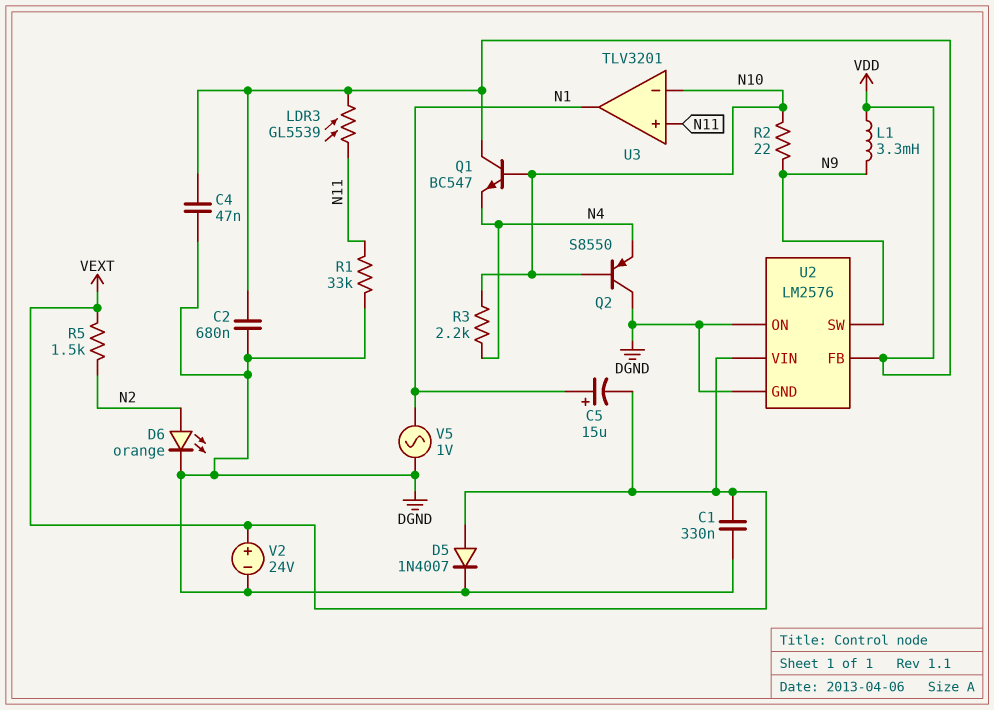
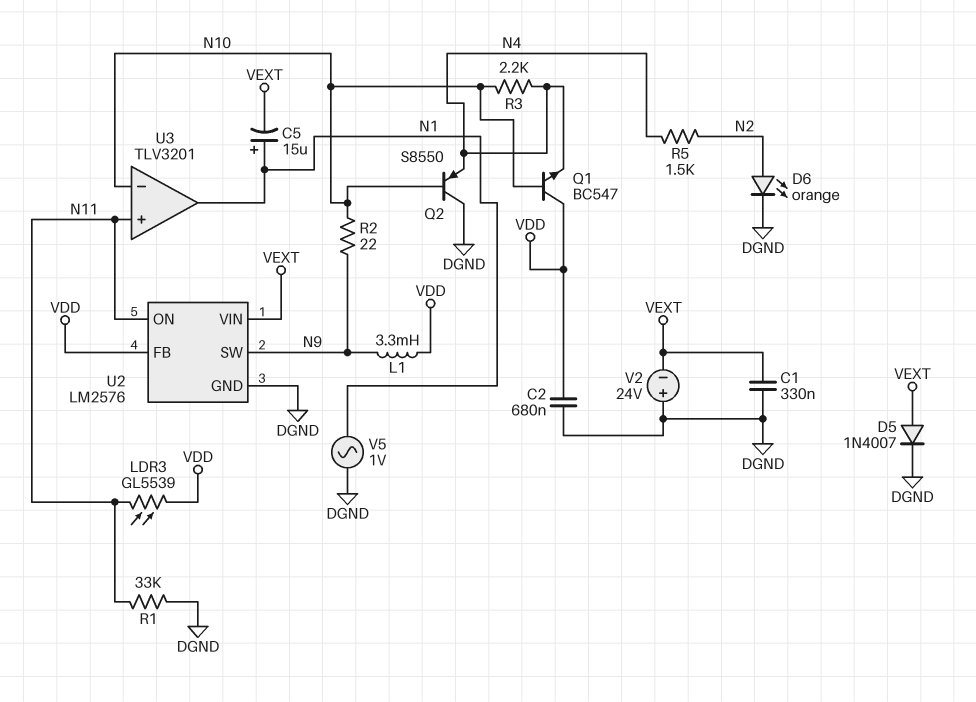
C4: 47nF (DGND, VDD) -> none
R5: 1.5k (N2, VEXT) -> 1.5k (N2, N4)
U2 pin ON: DGND -> N11
V2: 24V (plus VEXT, minus DGND) -> 24V (plus DGND, minus VEXT)

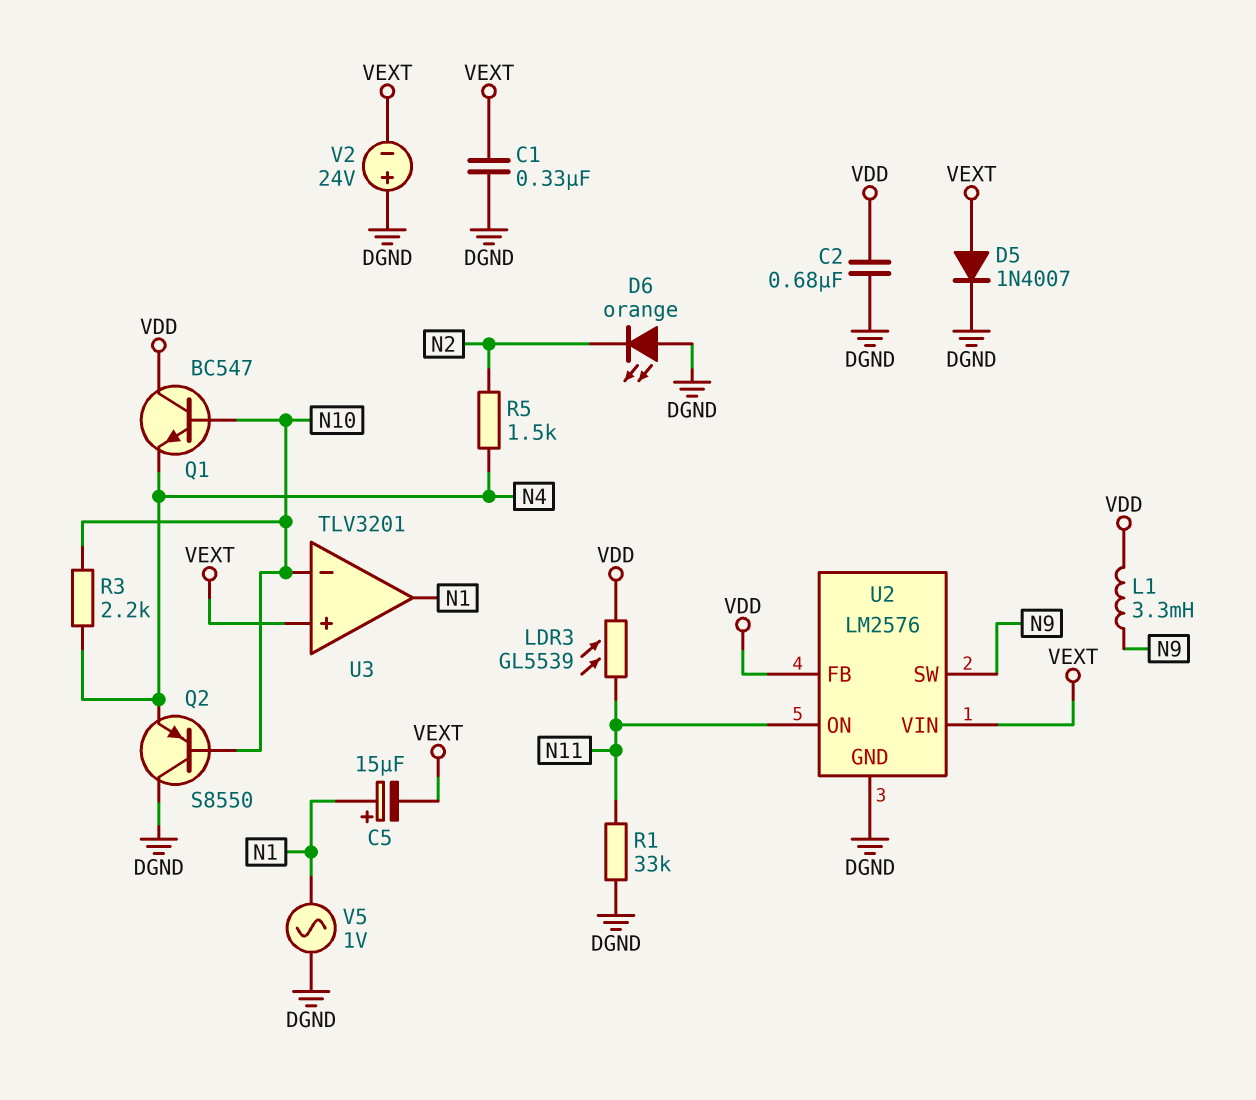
D6: LED orange (A N2, K DGND) -> LED orange (A DGND, K N2)
R2: 22 (N9, N10) -> none
U3 pin in+: N11 -> VEXT

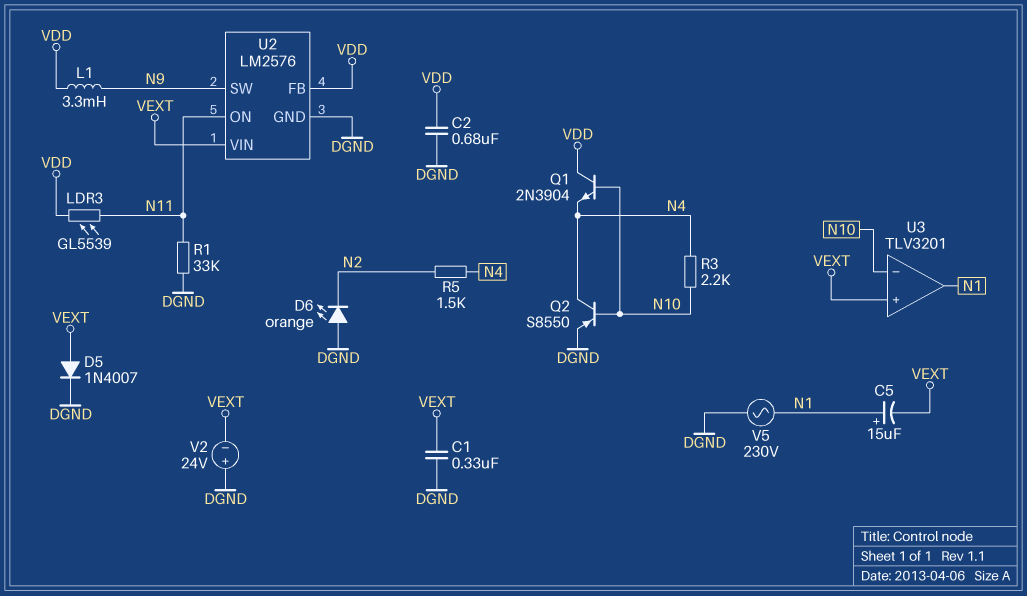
Q1: NPN BC547 (B N10, C VDD, E N4) -> NPN 2N3904 (B N10, C VDD, E N4)
Q2: PNP S8550 (B N10, C DGND, E N4) -> PNP S8550 (B N10, C N4, E DGND)
V5: AC 1V (DGND, N1) -> AC 230V (DGND, N1)

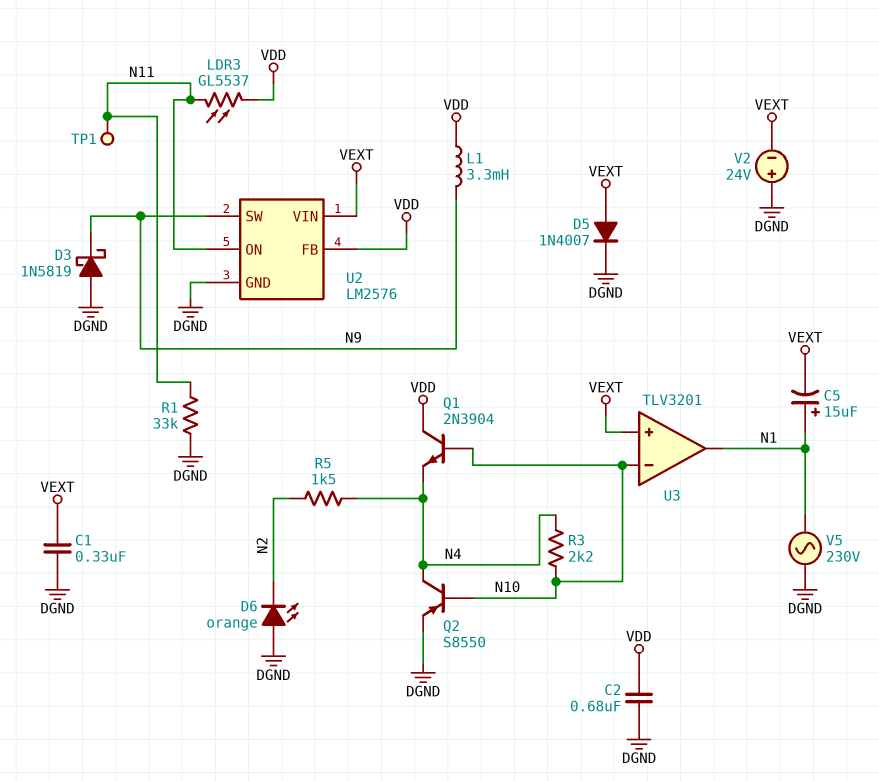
D3: none -> schottky 1N5819 (A DGND, K N9)
LDR3: GL5539 (N11, VDD) -> GL5537 (N11, VDD)
TP1: none -> test point (N11)

